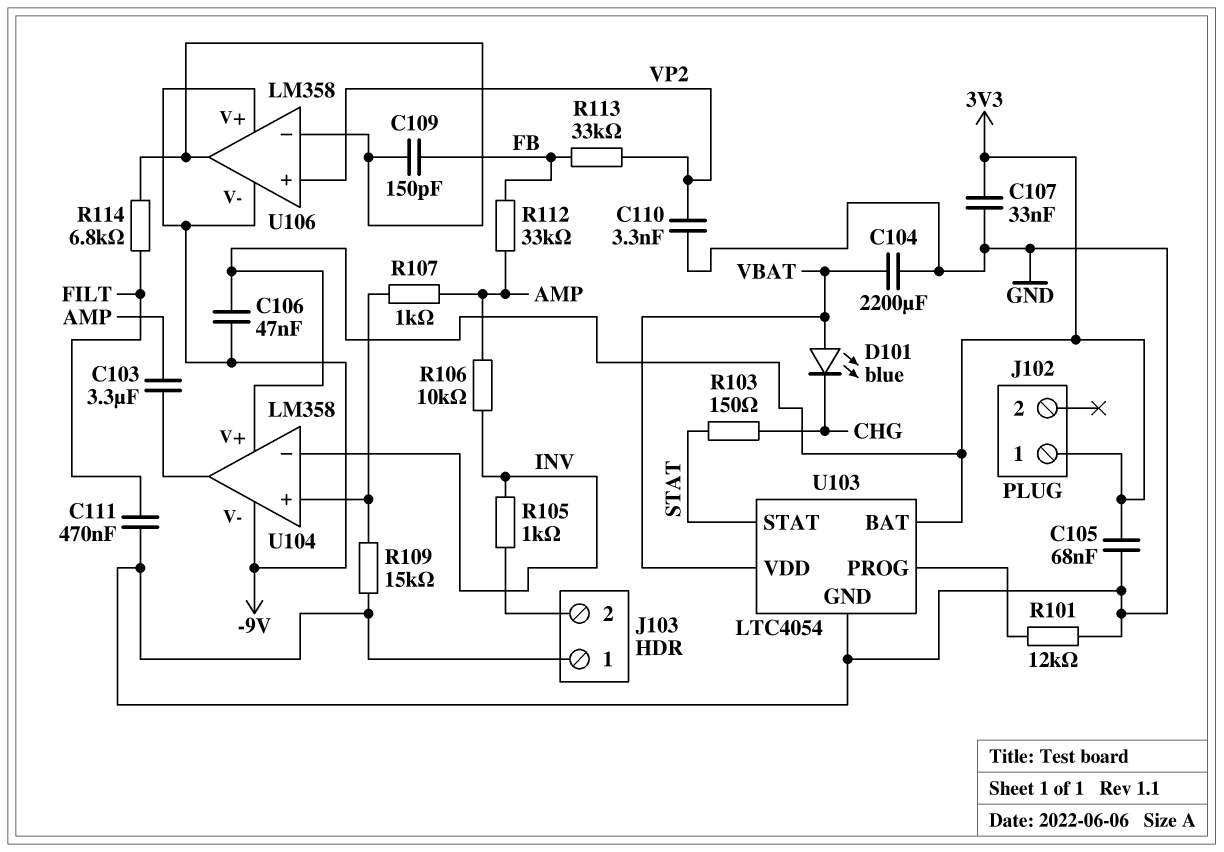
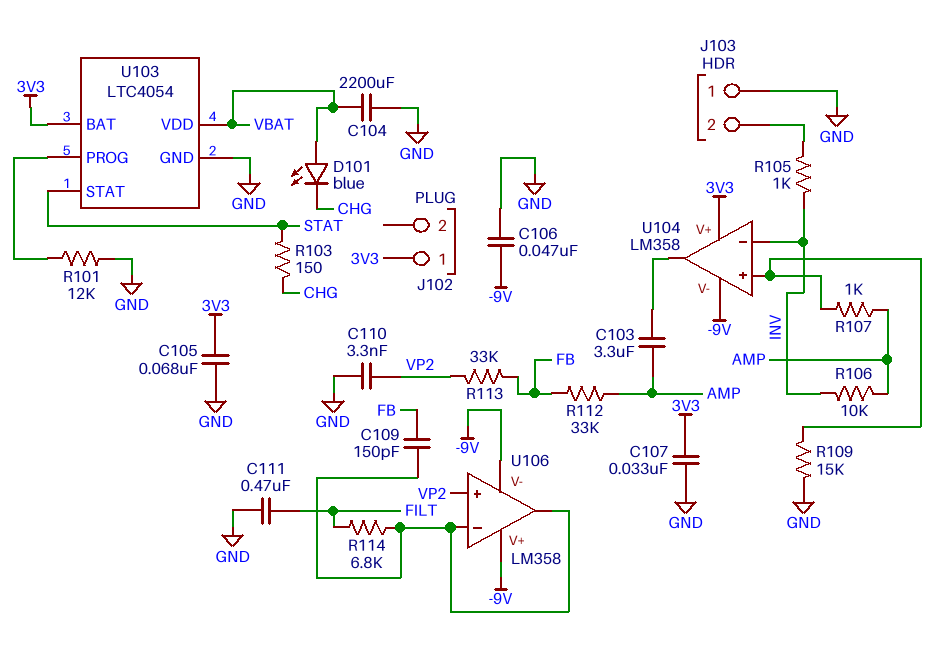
C106: 47nF (-9V, 3V3) -> 47nF (-9V, GND)

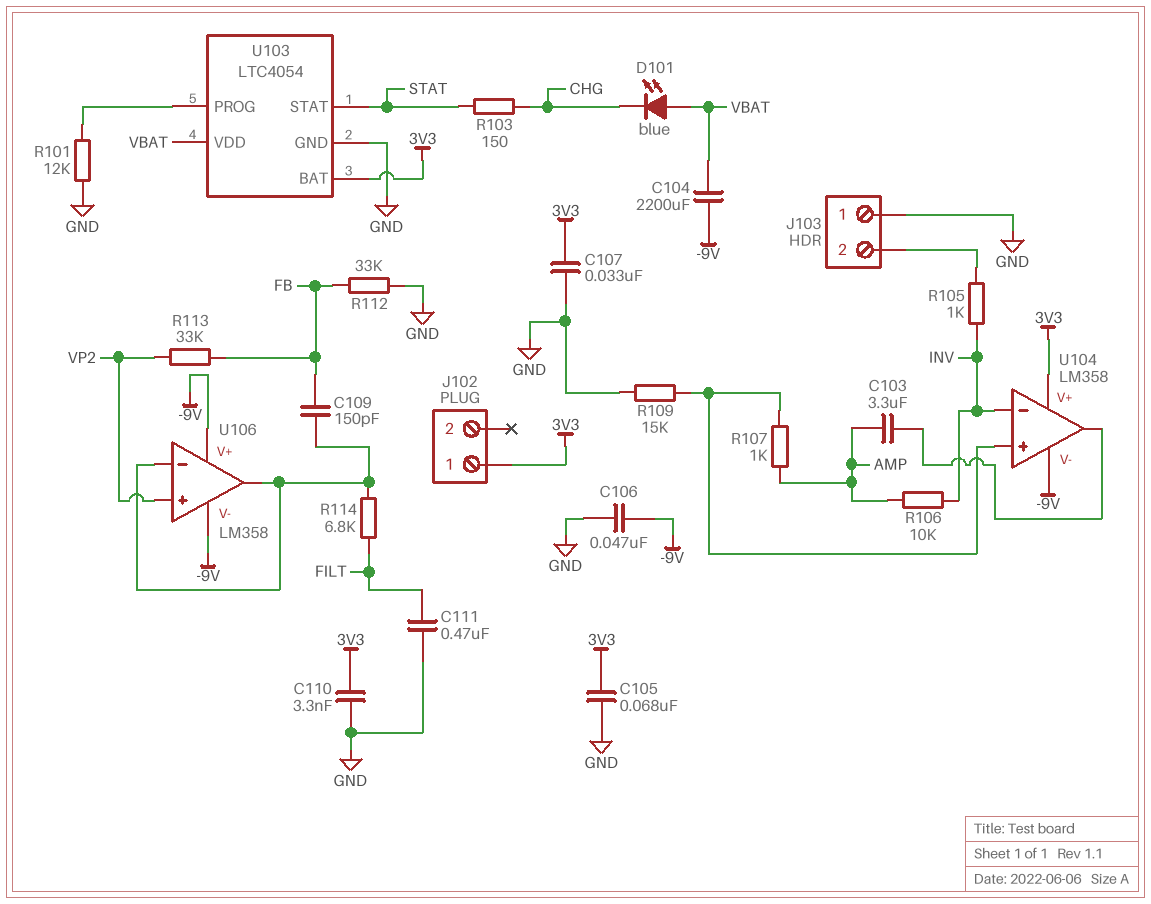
C104: 2200uF (GND, VBAT) -> 2200uF (-9V, VBAT)
C110: 3.3nF (GND, VP2) -> 3.3nF (3V3, GND)
R112: 33k (AMP, FB) -> 33k (FB, GND)

